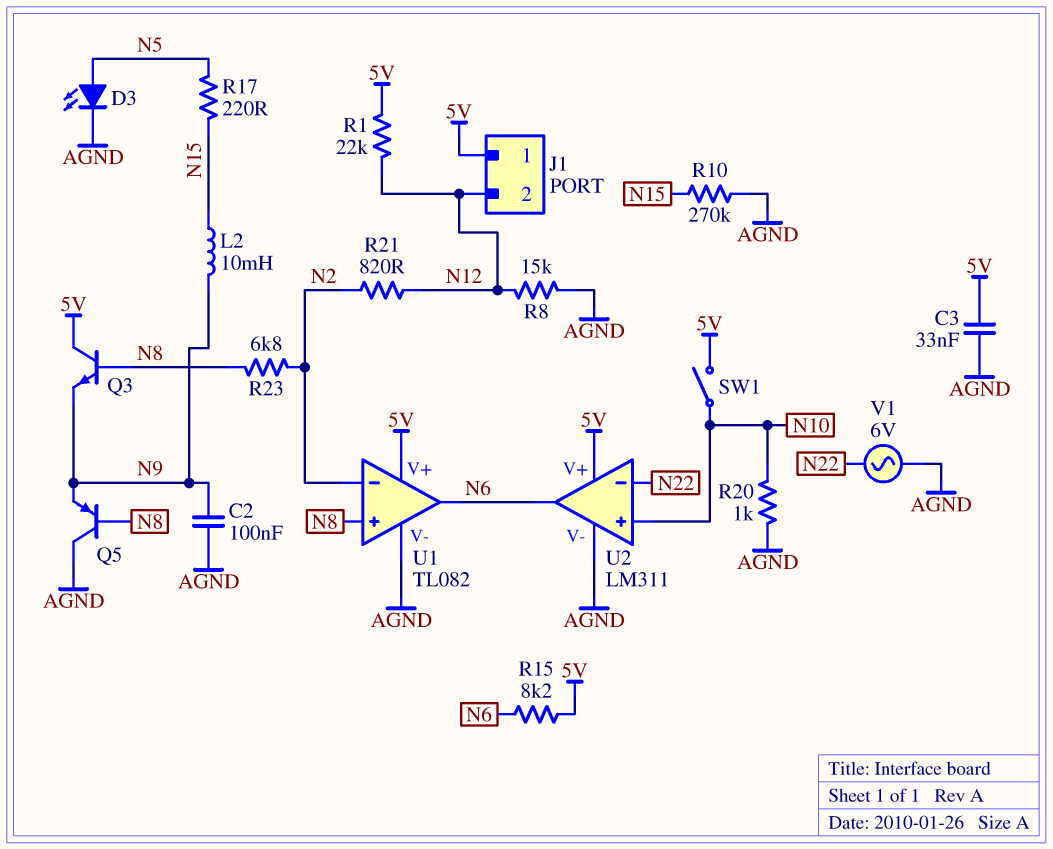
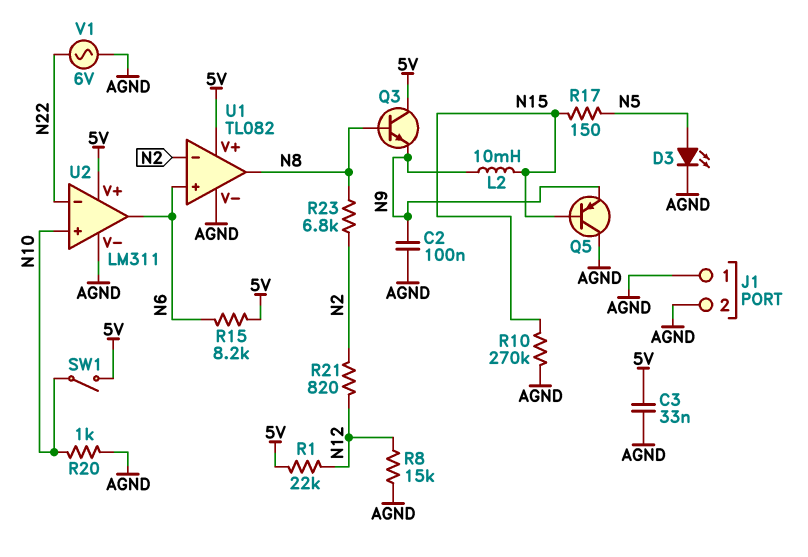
J1 pin 1: 5V -> AGND
J1 pin 2: N12 -> AGND
Q5: PNP (B N8, C AGND, E N9) -> PNP (B N15, C AGND, E N9)
R17: 220 (N5, N15) -> 150 (N5, N15)
U1 pin in+: N8 -> N6
U1 pin out: N6 -> N8

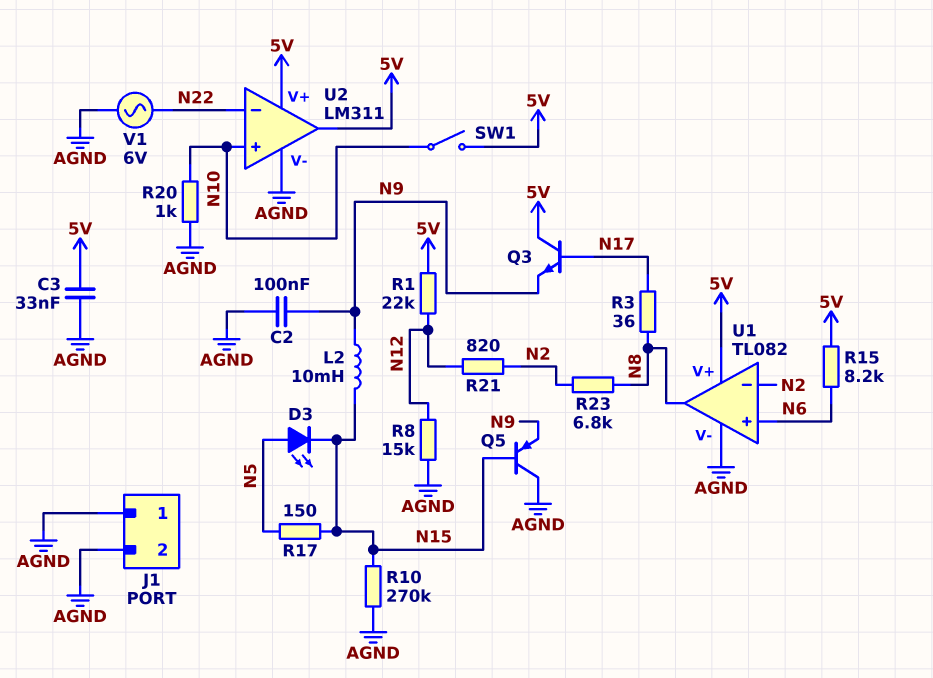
D3: LED (A N5, K AGND) -> LED (A N5, K N15)
Q3: NPN (B N8, C 5V, E N9) -> NPN (B N17, C 5V, E N9)
R3: none -> 36 (N8, N17)
U2 pin out: N6 -> 5V

